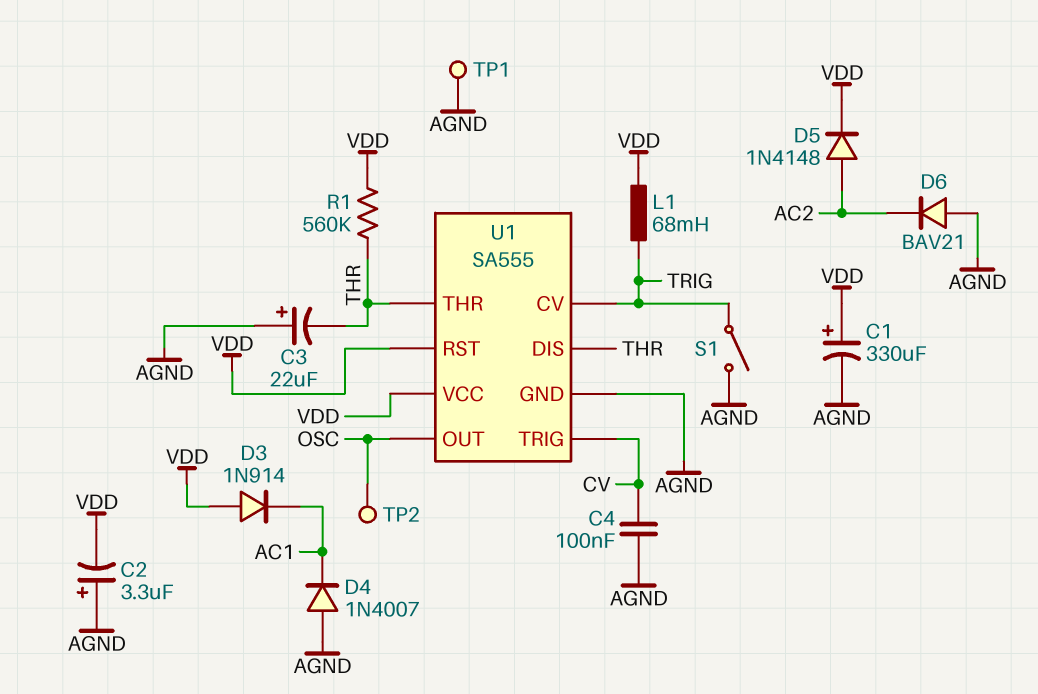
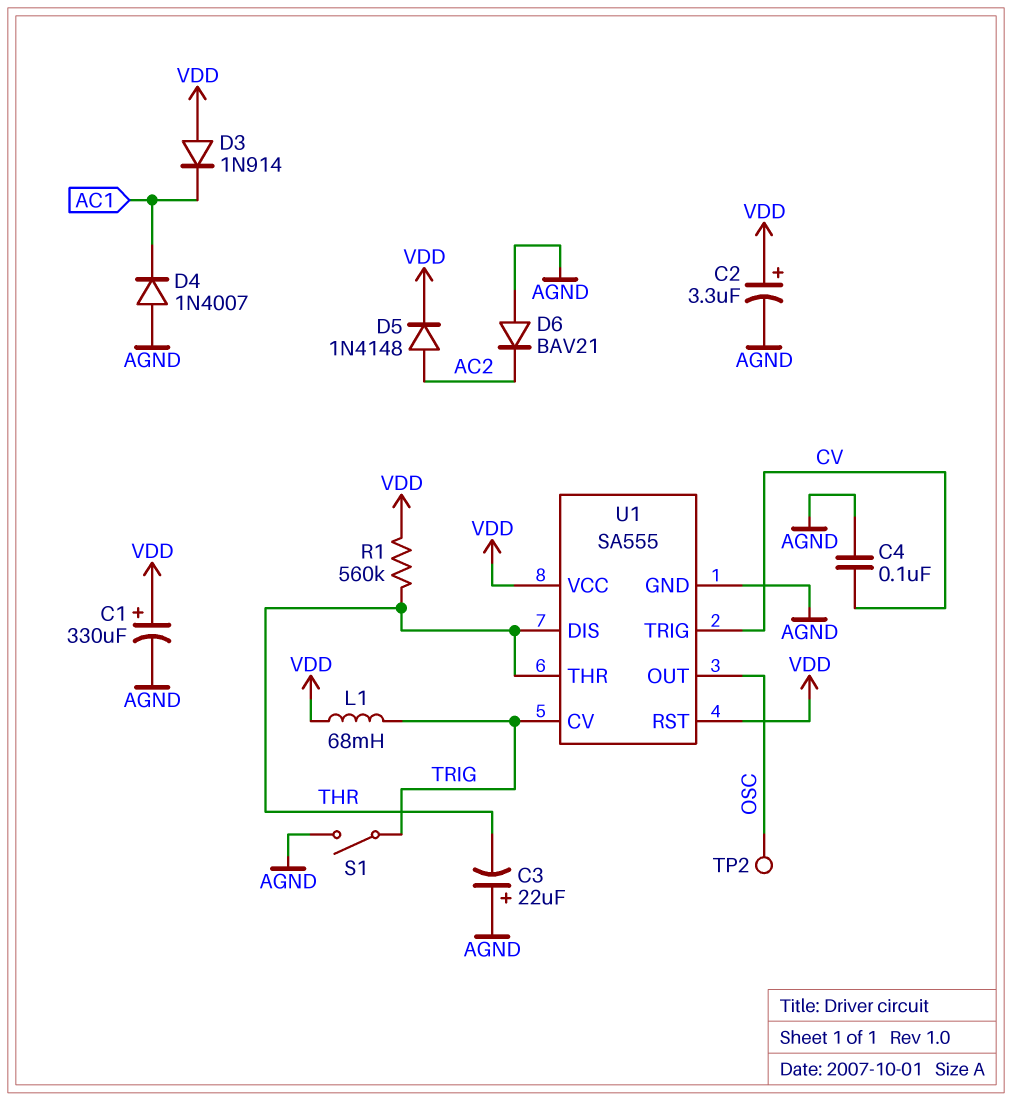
C2: 3.3uF (plus AGND, minus VDD) -> 3.3uF (plus VDD, minus AGND)
TP1: test point (AGND) -> none

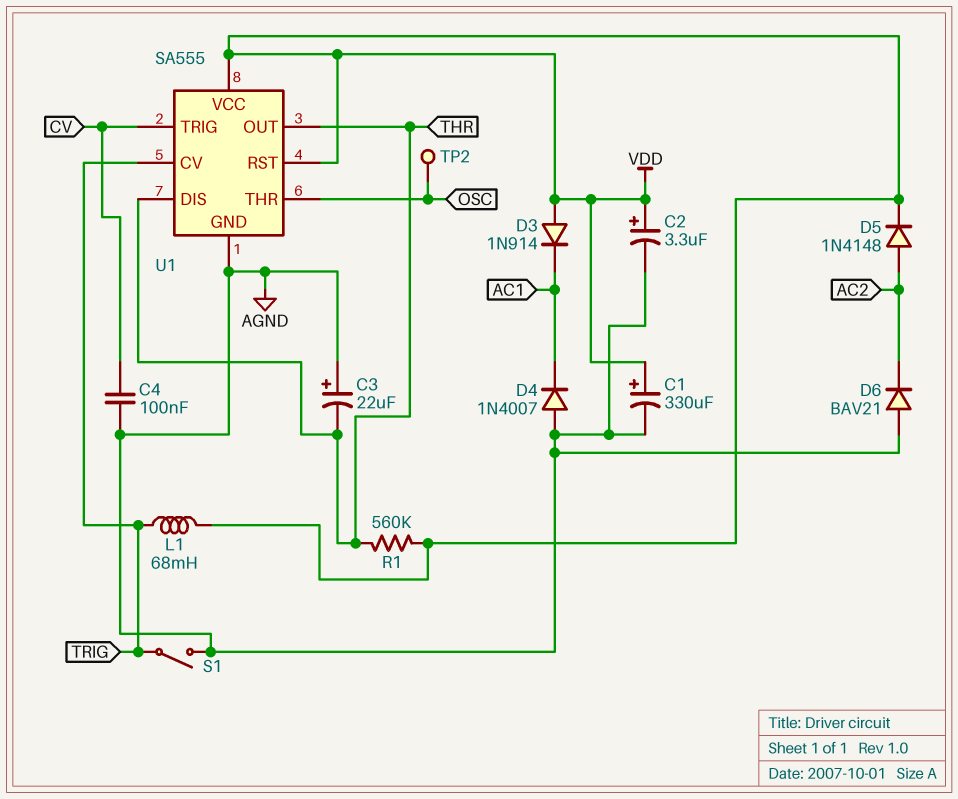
U1 pin OUT: OSC -> THR
U1 pin THR: THR -> OSC

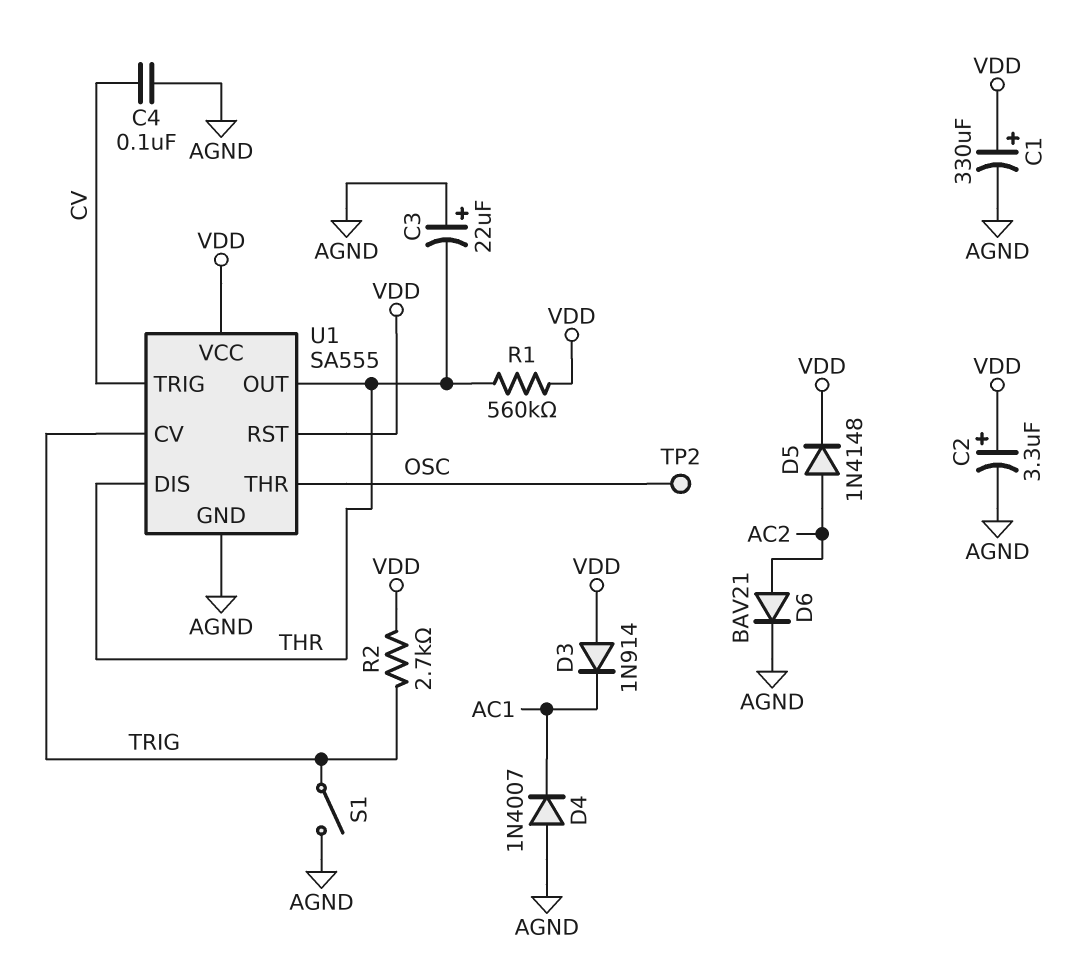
D6: diode BAV21 (A AGND, K AC2) -> diode BAV21 (A AC2, K AGND)
L1: 68mH (TRIG, VDD) -> none
R2: none -> 2.7k (TRIG, VDD)

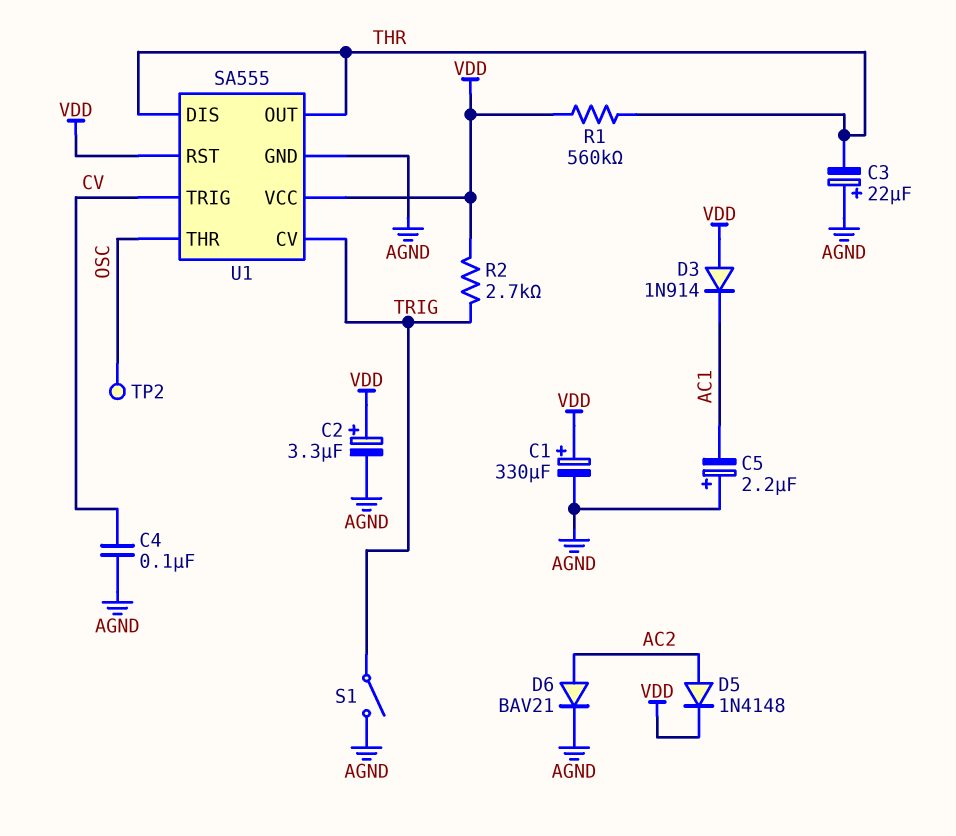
C5: none -> 2.2uF (plus AGND, minus AC1)
D4: diode 1N4007 (A AGND, K AC1) -> none

